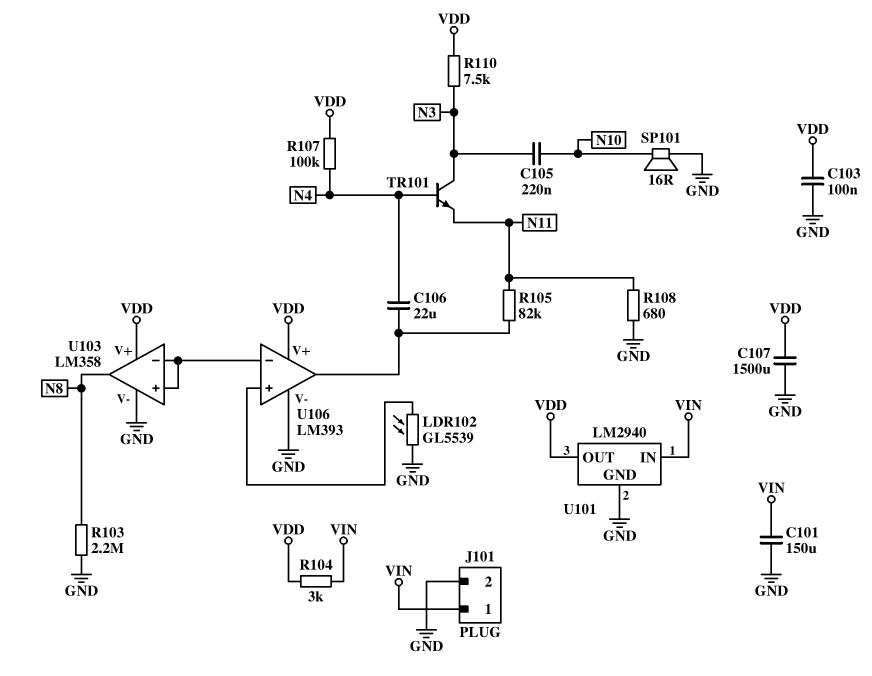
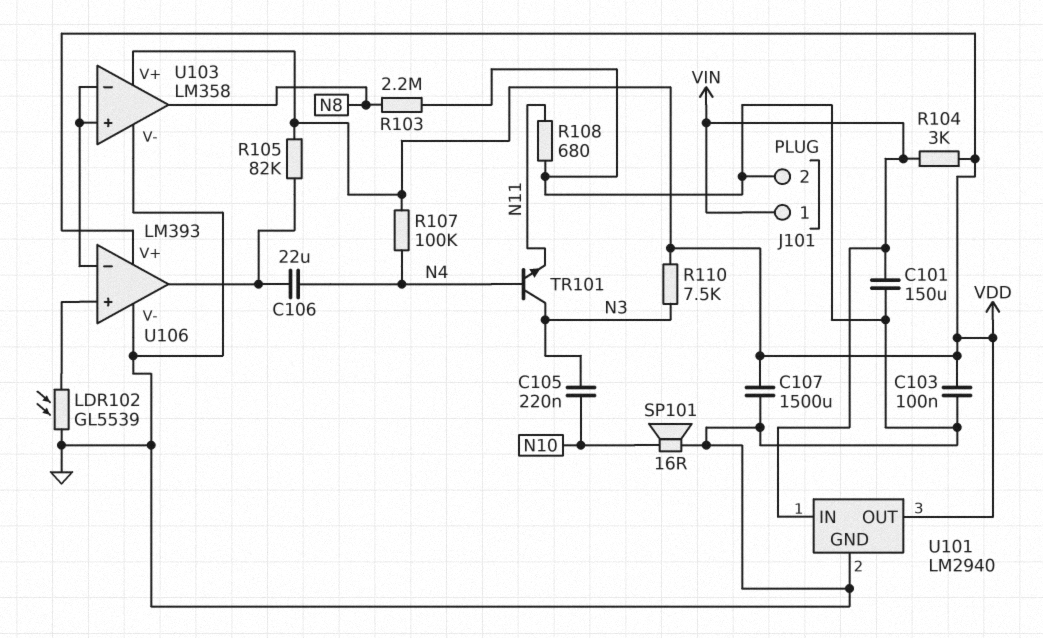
R105: 82k (N11, U106/out) -> 82k (U106/out, VDD)

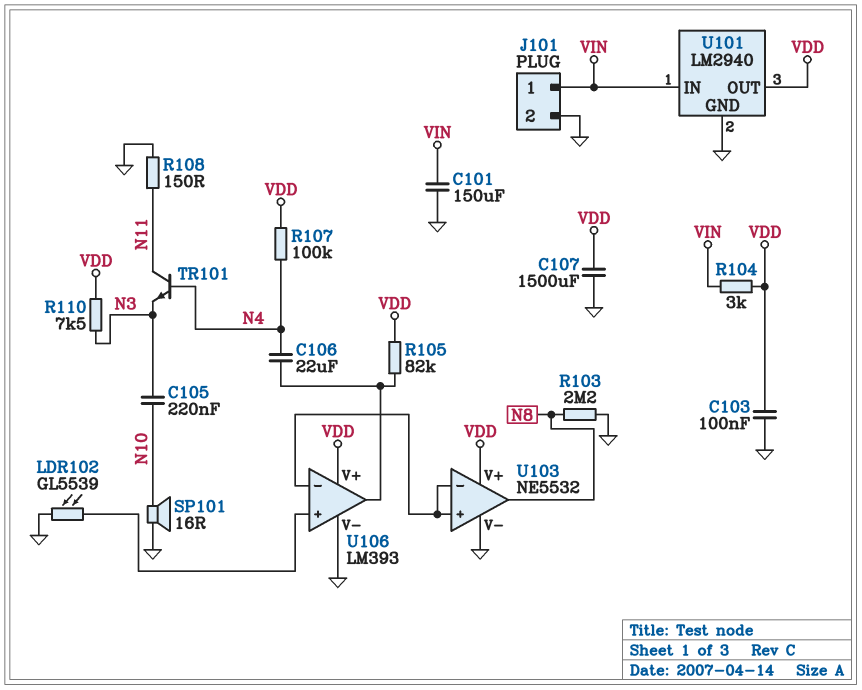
R108: 680 (GND, N11) -> 150 (GND, N11)
TR101: NPN (B N4, C N3, E N11) -> NPN (B N4, C N11, E N3)
U103: LM358 -> NE5532

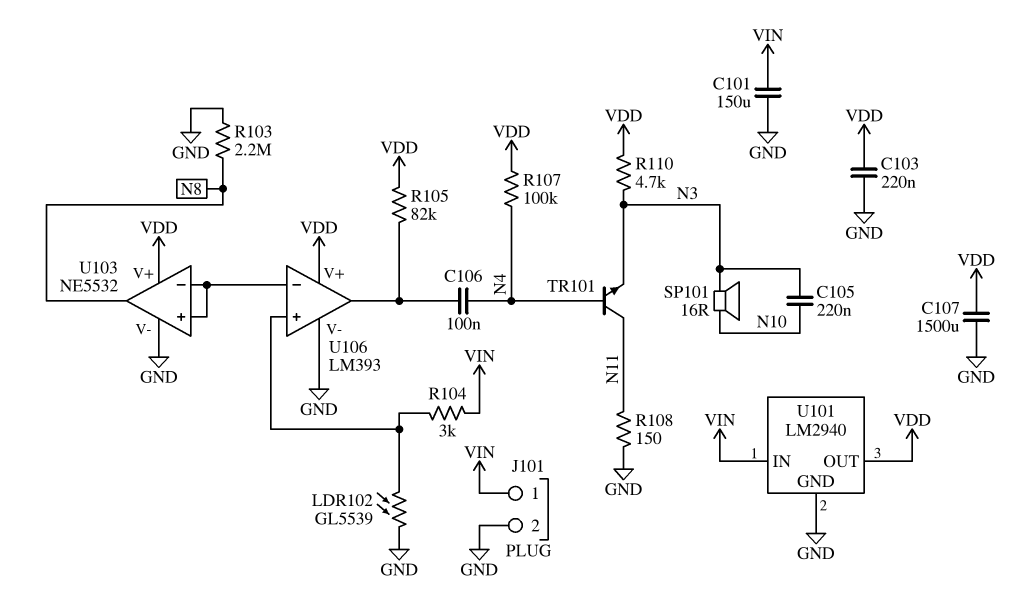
C103: 100nF (GND, VDD) -> 220nF (GND, VDD)
C106: 22uF (N4, U106/out) -> 100nF (N4, U106/out)
R104: 3k (VDD, VIN) -> 3k (U106/in+, VIN)
R110: 7.5k (N3, VDD) -> 4.7k (N3, VDD)
SP101: speaker 16R (GND, N10) -> speaker 16R (N3, N10)

